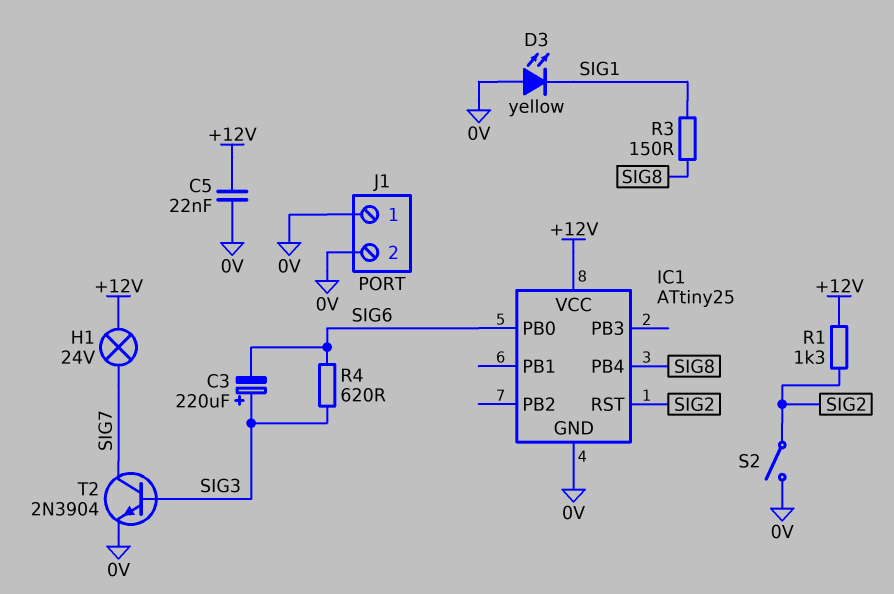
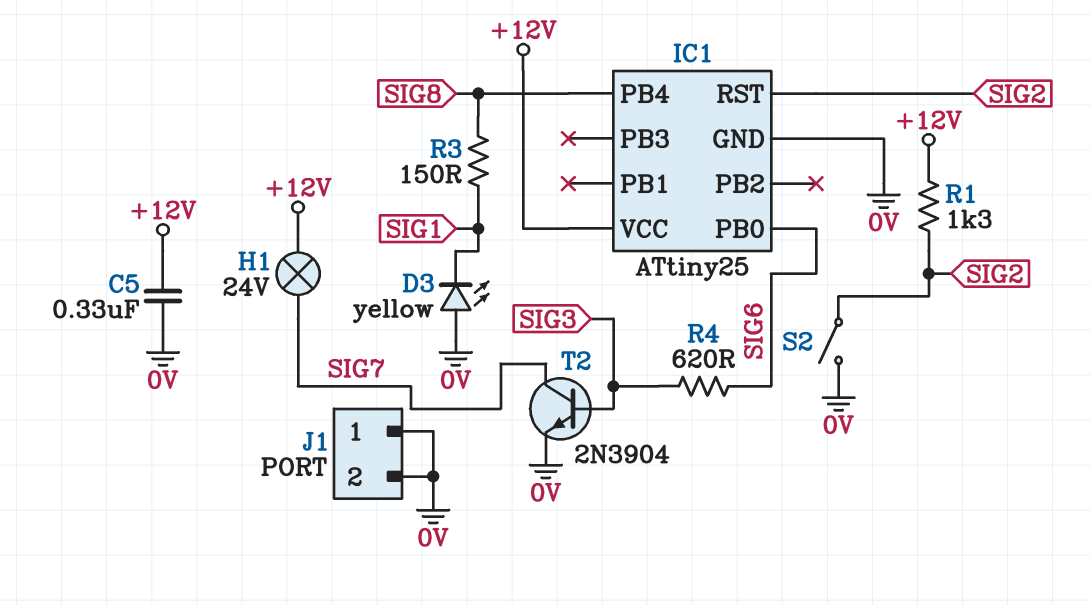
C3: 220uF (plus SIG3, minus SIG6) -> none
C5: 22nF (+12V, 0V) -> 330nF (+12V, 0V)

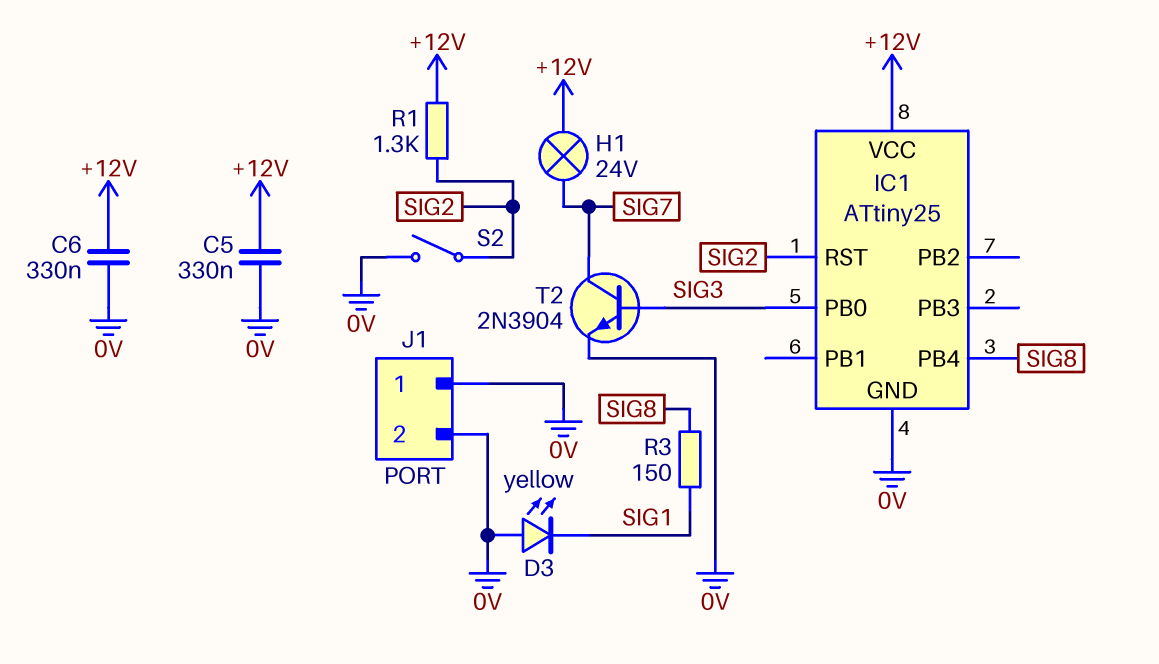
C6: none -> 330nF (+12V, 0V)
IC1 pin PB0: SIG6 -> SIG3
R4: 620 (SIG3, SIG6) -> none

